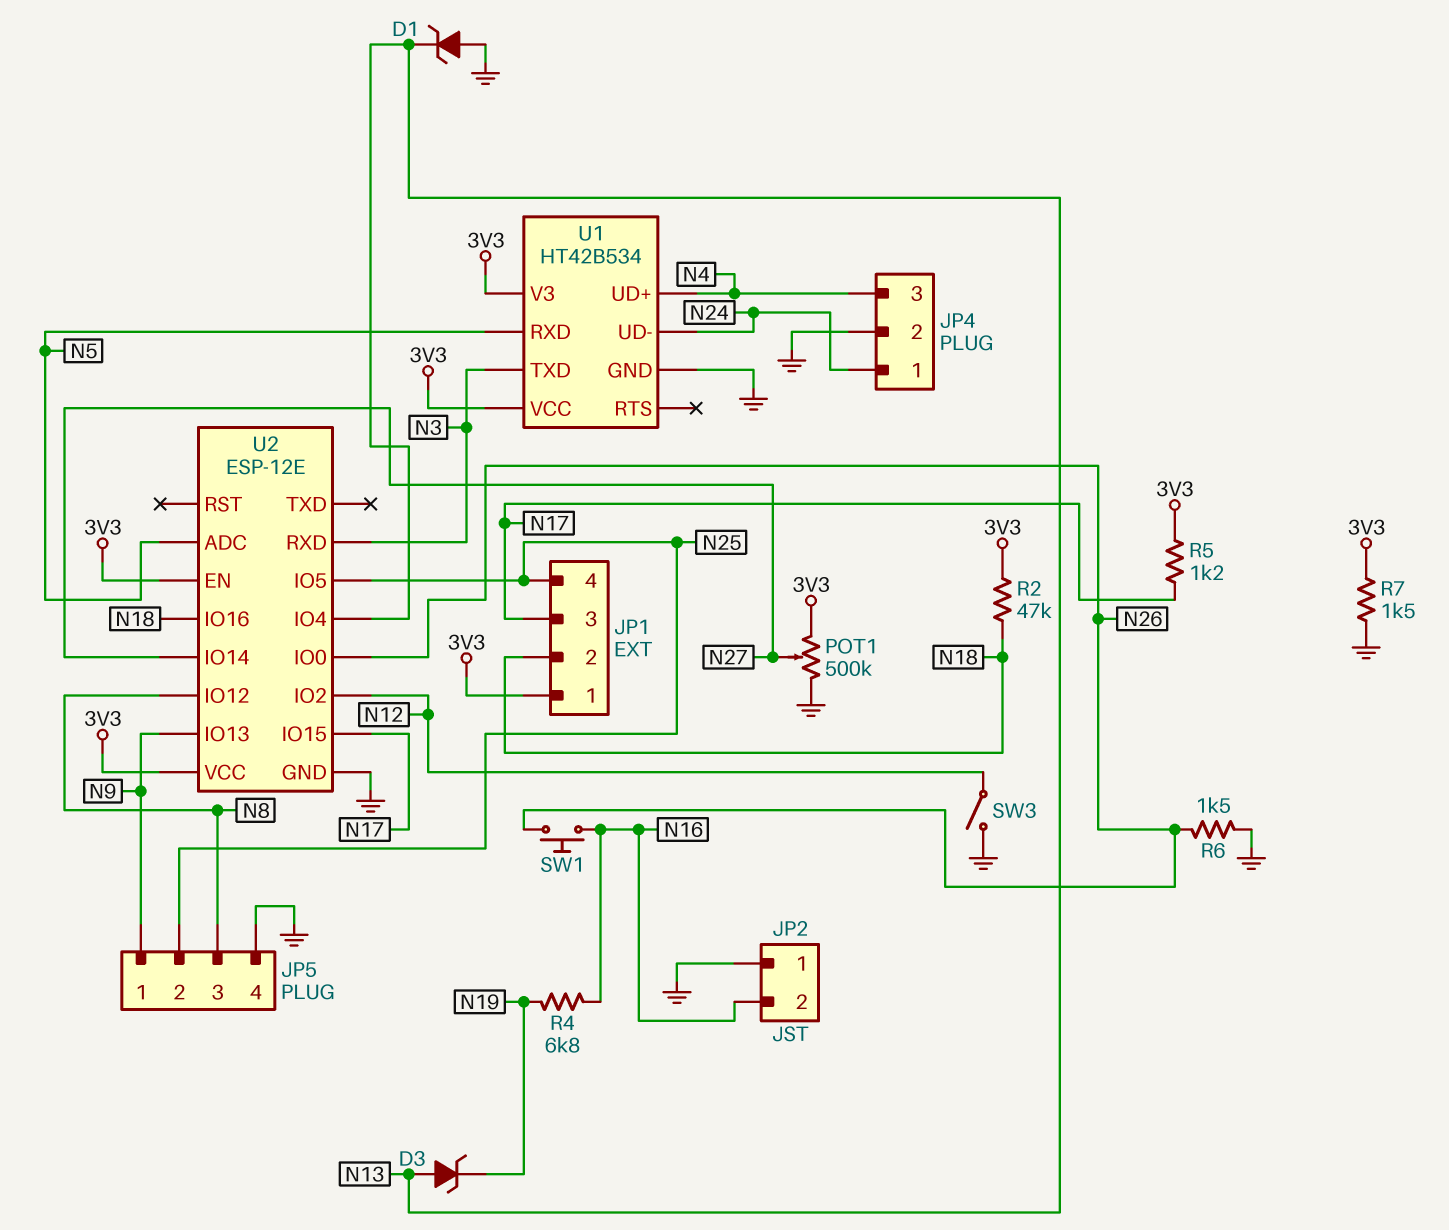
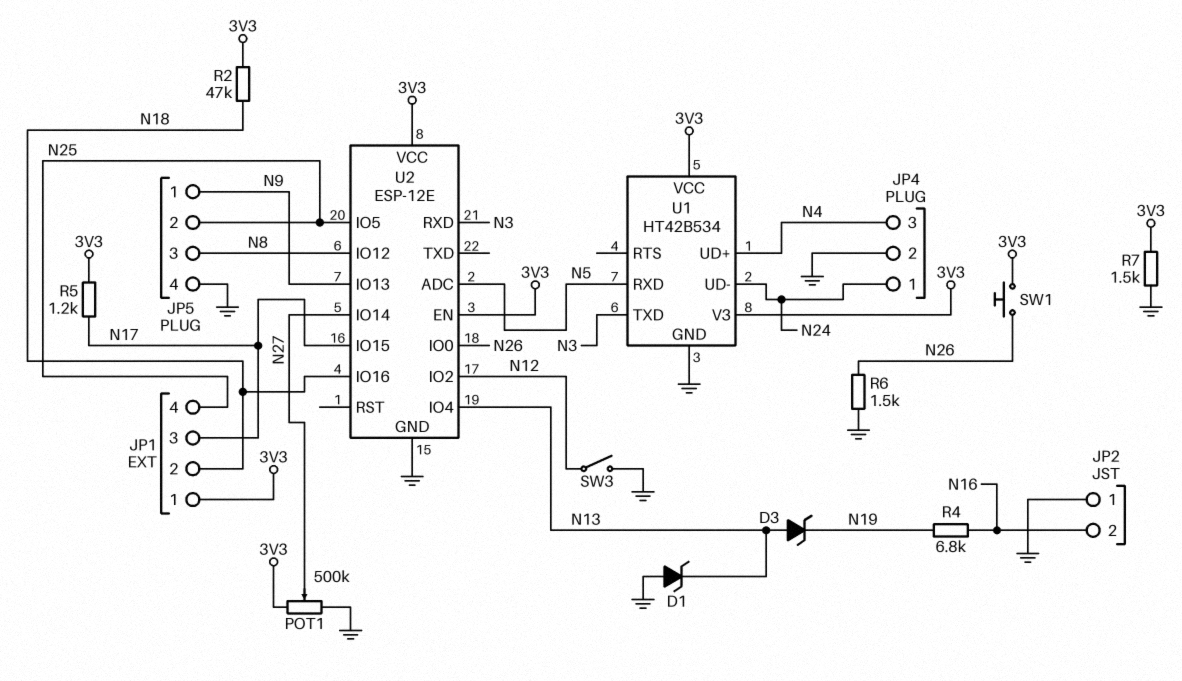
SW1: button (N16, N26) -> button (3V3, N26)

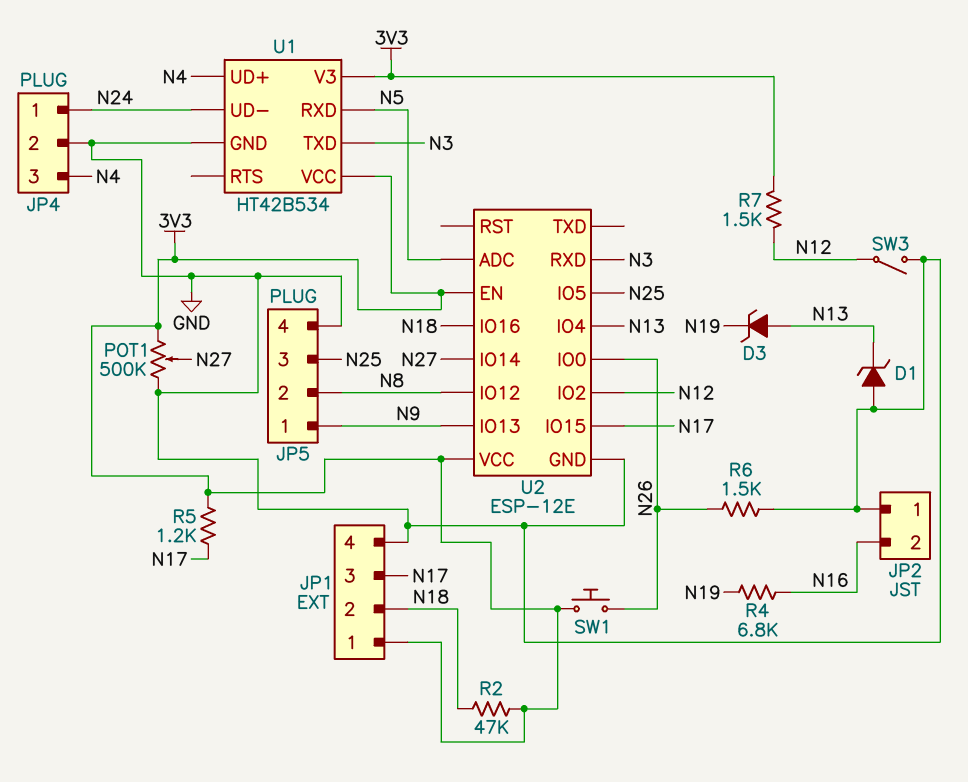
JP1 pin 4: N25 -> GND
JP5 pin 2: N25 -> N8
JP5 pin 3: N8 -> N25
R7: 1.5k (3V3, GND) -> 1.5k (3V3, N12)

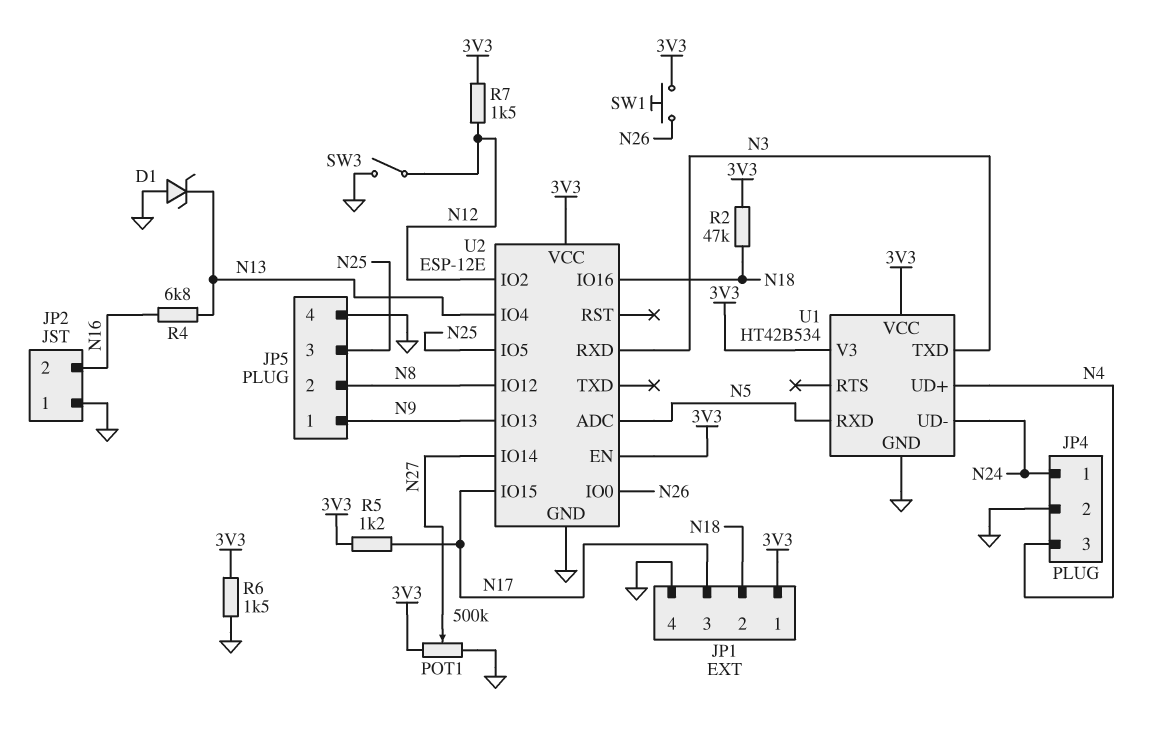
D3: zener (A N13, K N19) -> none
R4: 6.8k (N16, N19) -> 6.8k (N13, N16)
R6: 1.5k (GND, N26) -> 1.5k (3V3, GND)

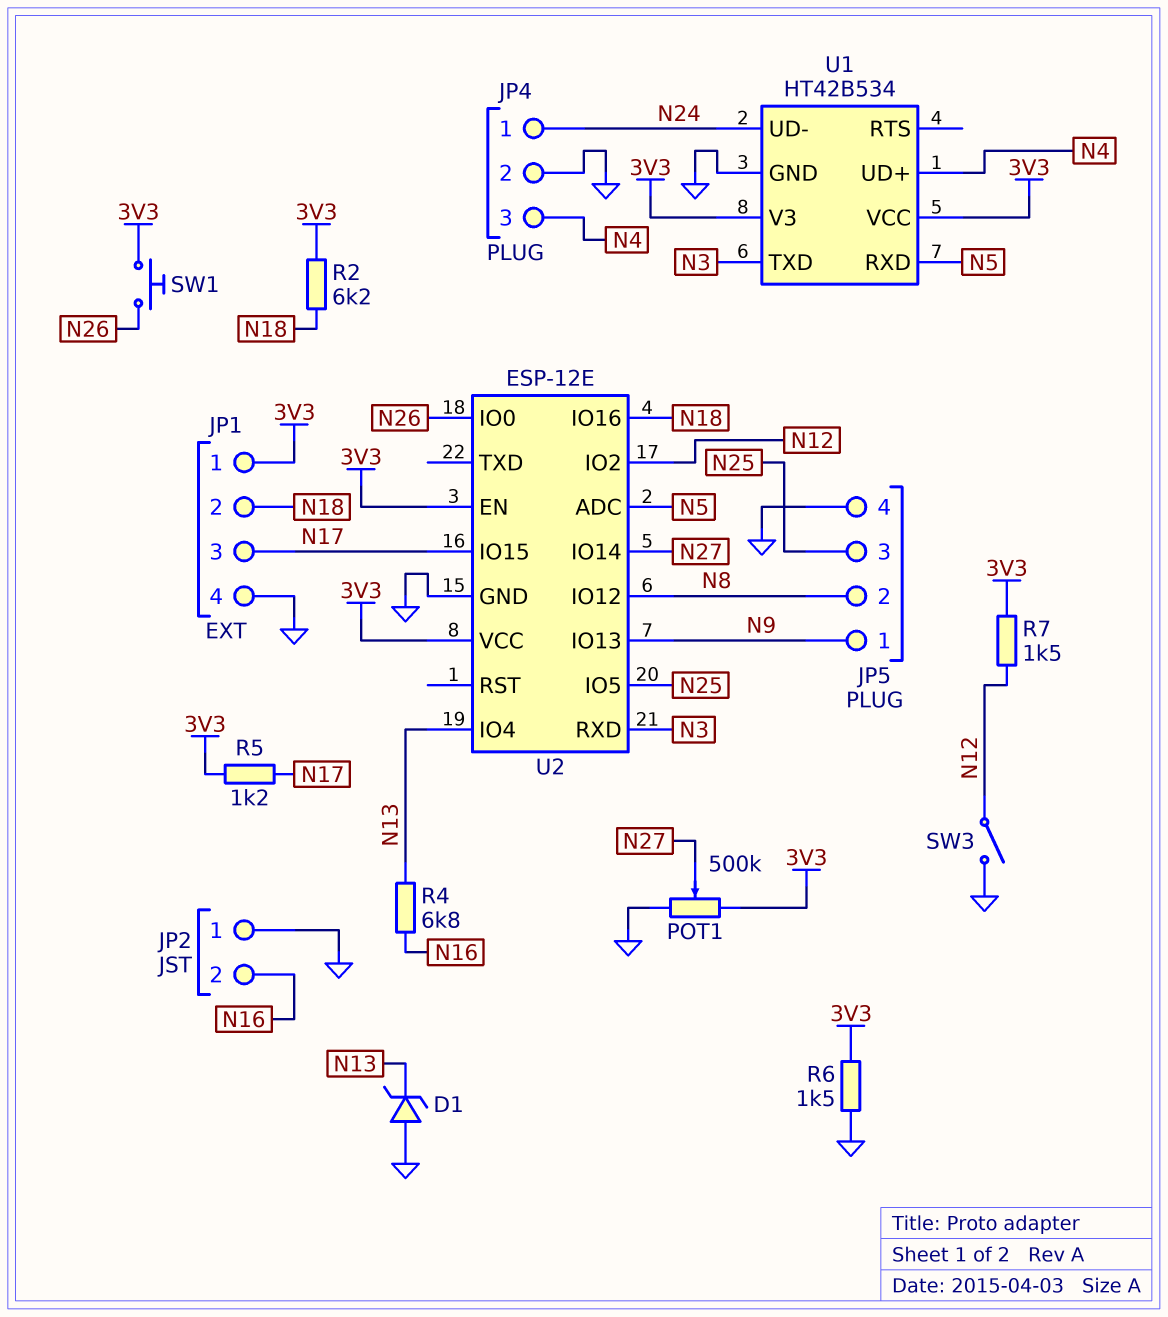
R2: 47k (3V3, N18) -> 6.2k (3V3, N18)

